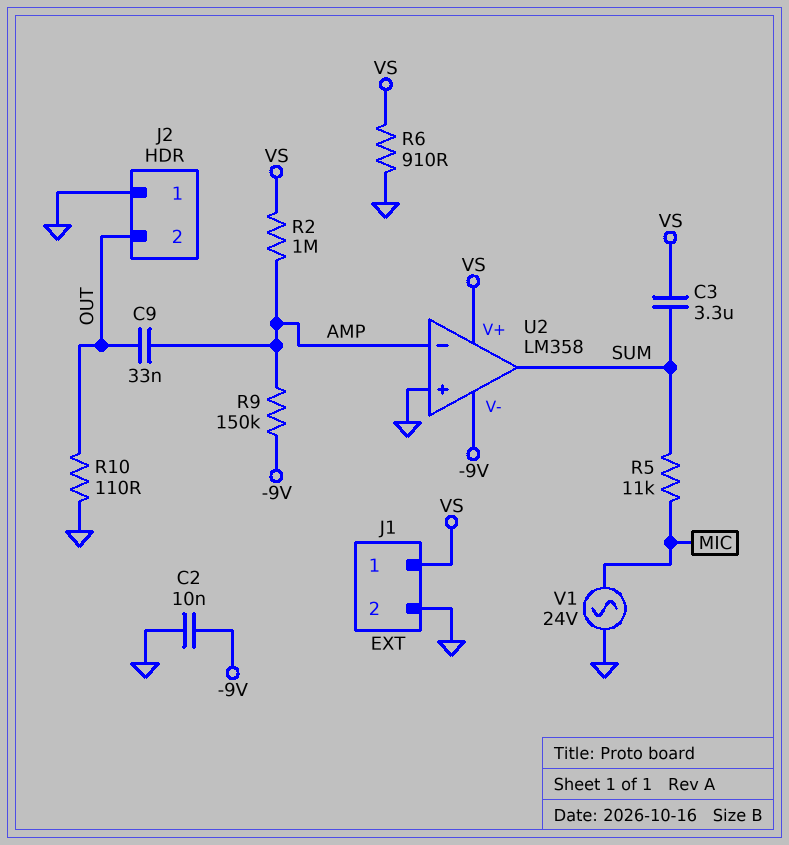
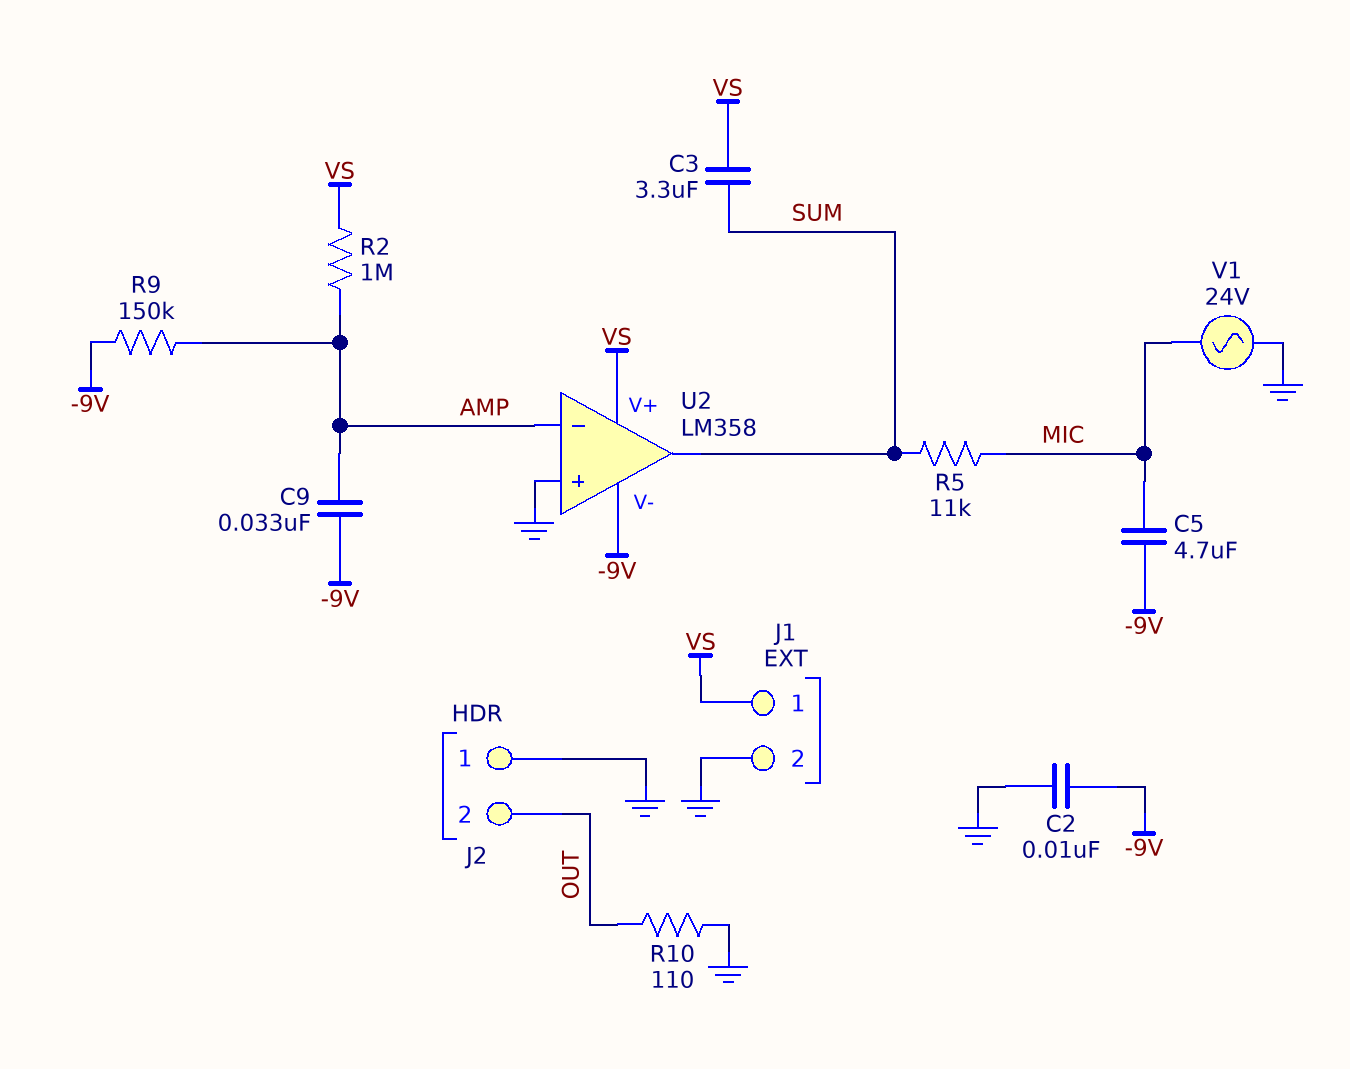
C5: none -> 4.7uF (-9V, MIC)
C9: 33nF (AMP, OUT) -> 33nF (-9V, AMP)
R6: 910 (GND, VS) -> none

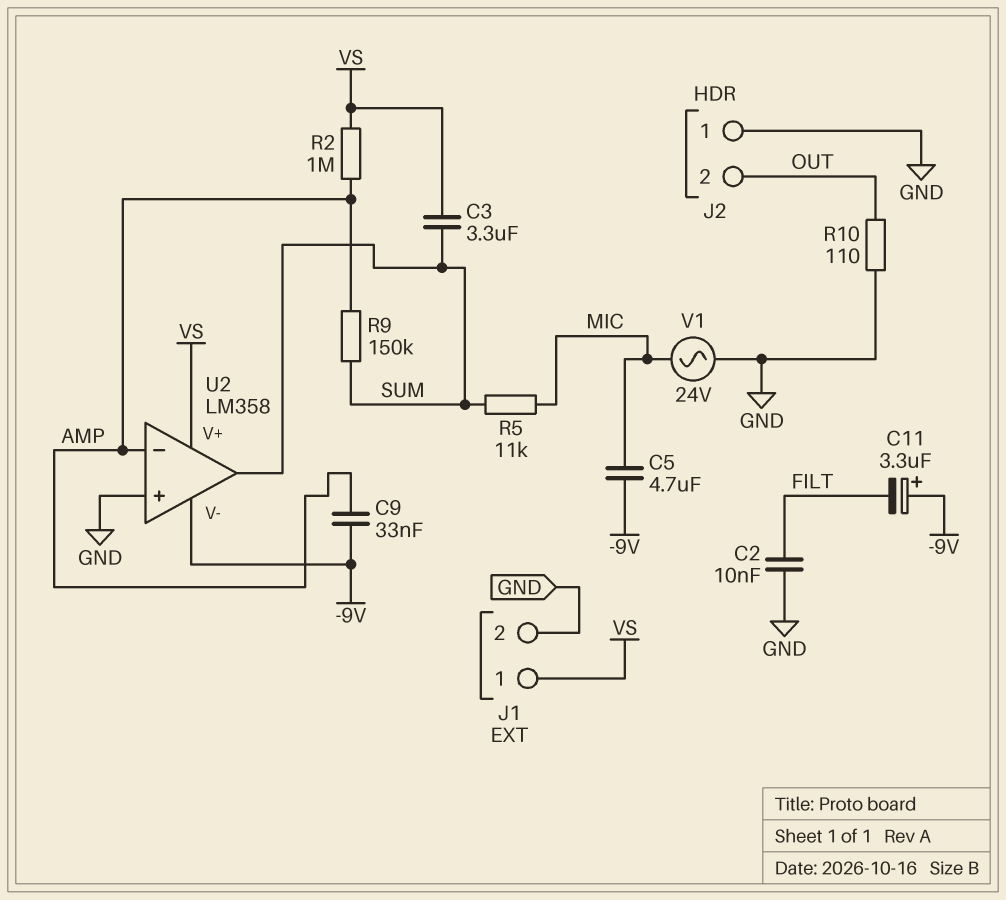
C2: 10nF (-9V, GND) -> 10nF (FILT, GND)
C11: none -> 3.3uF (plus -9V, minus FILT)
R9: 150k (-9V, AMP) -> 150k (AMP, SUM)

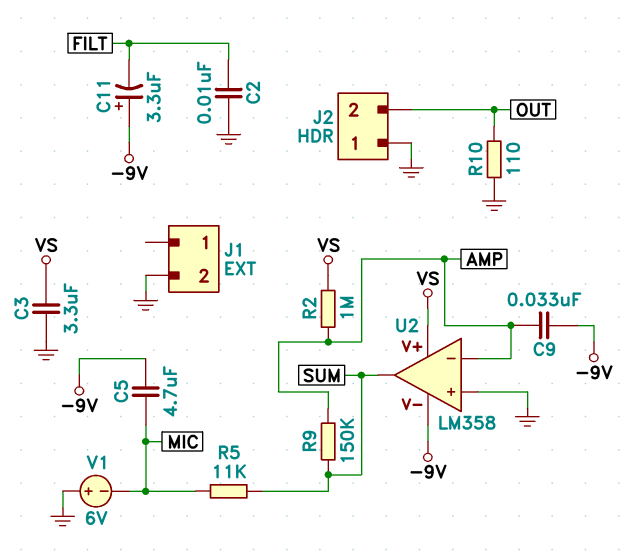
C3: 3.3uF (SUM, VS) -> 3.3uF (GND, VS)
J1 pin 1: VS -> none
V1: AC 24V (GND, MIC) -> 6V (plus GND, minus MIC)

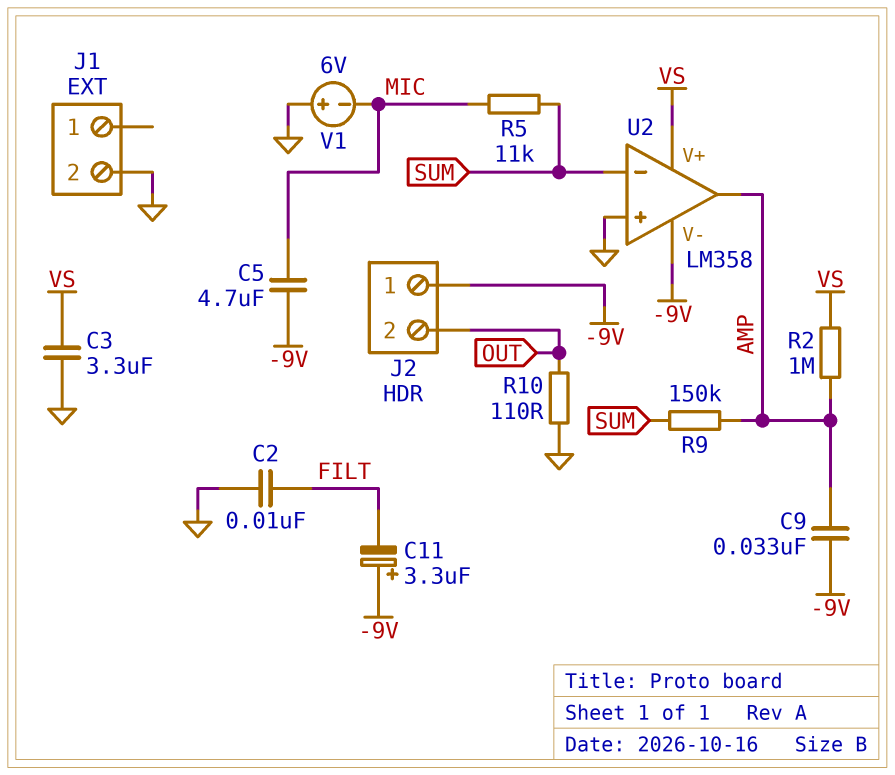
J2 pin 1: GND -> -9V
U2 pin in-: AMP -> SUM
U2 pin out: SUM -> AMP

